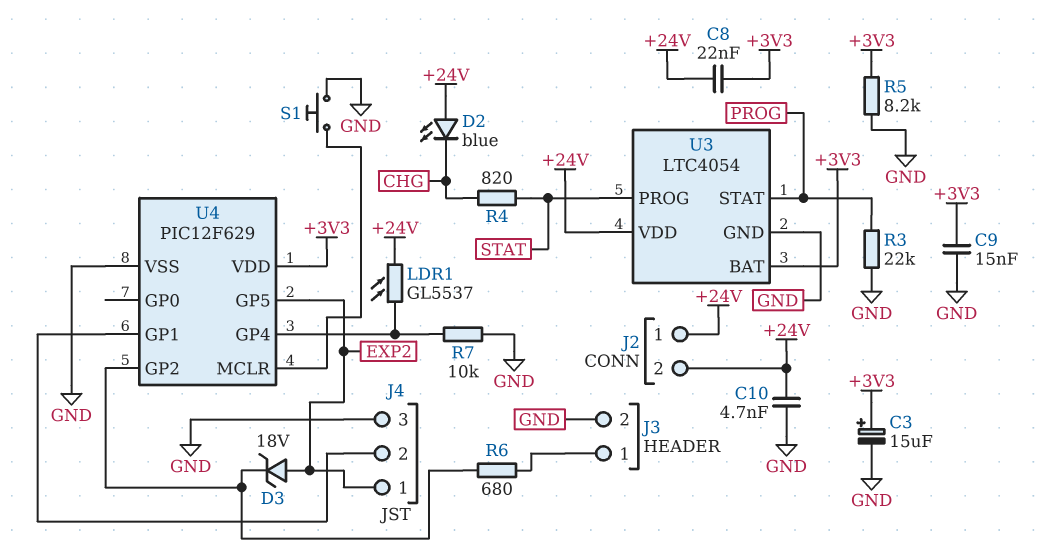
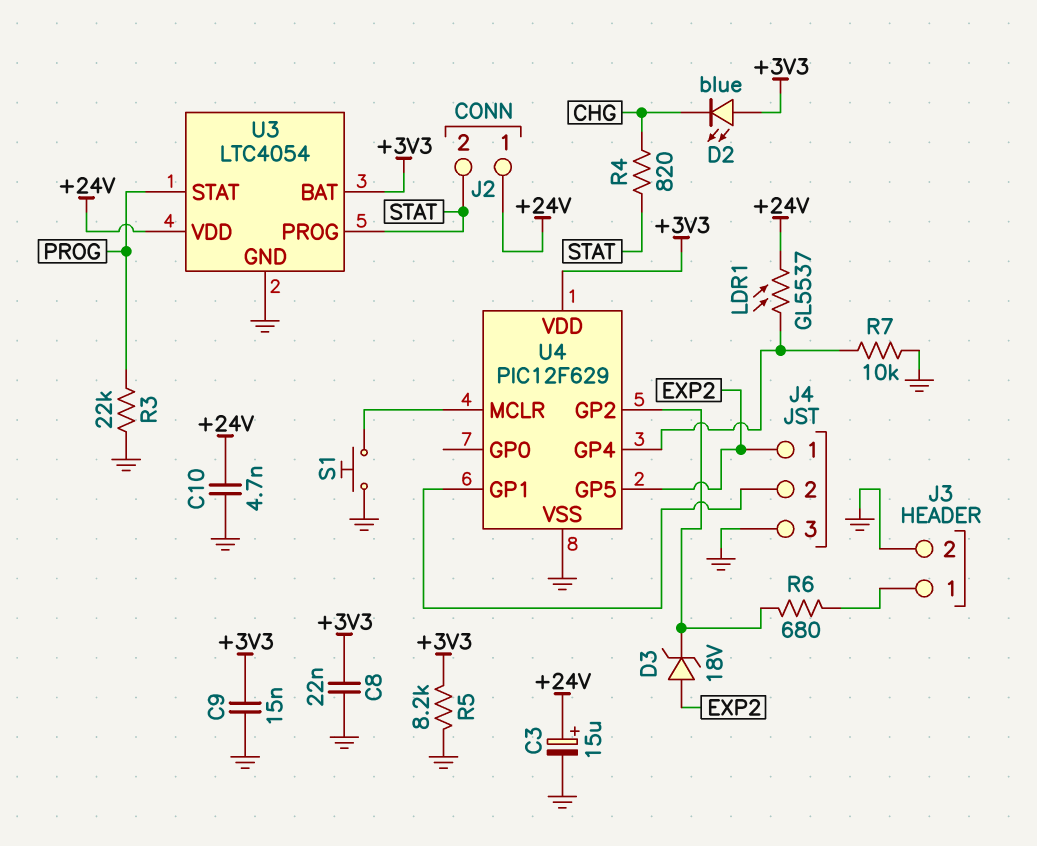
C3: 15uF (plus +3V3, minus GND) -> 15uF (plus +24V, minus GND)
C8: 22nF (+3V3, +24V) -> 22nF (+3V3, GND)
D2: LED blue (A +24V, K CHG) -> LED blue (A +3V3, K CHG)
J2 pin 2: +24V -> STAT

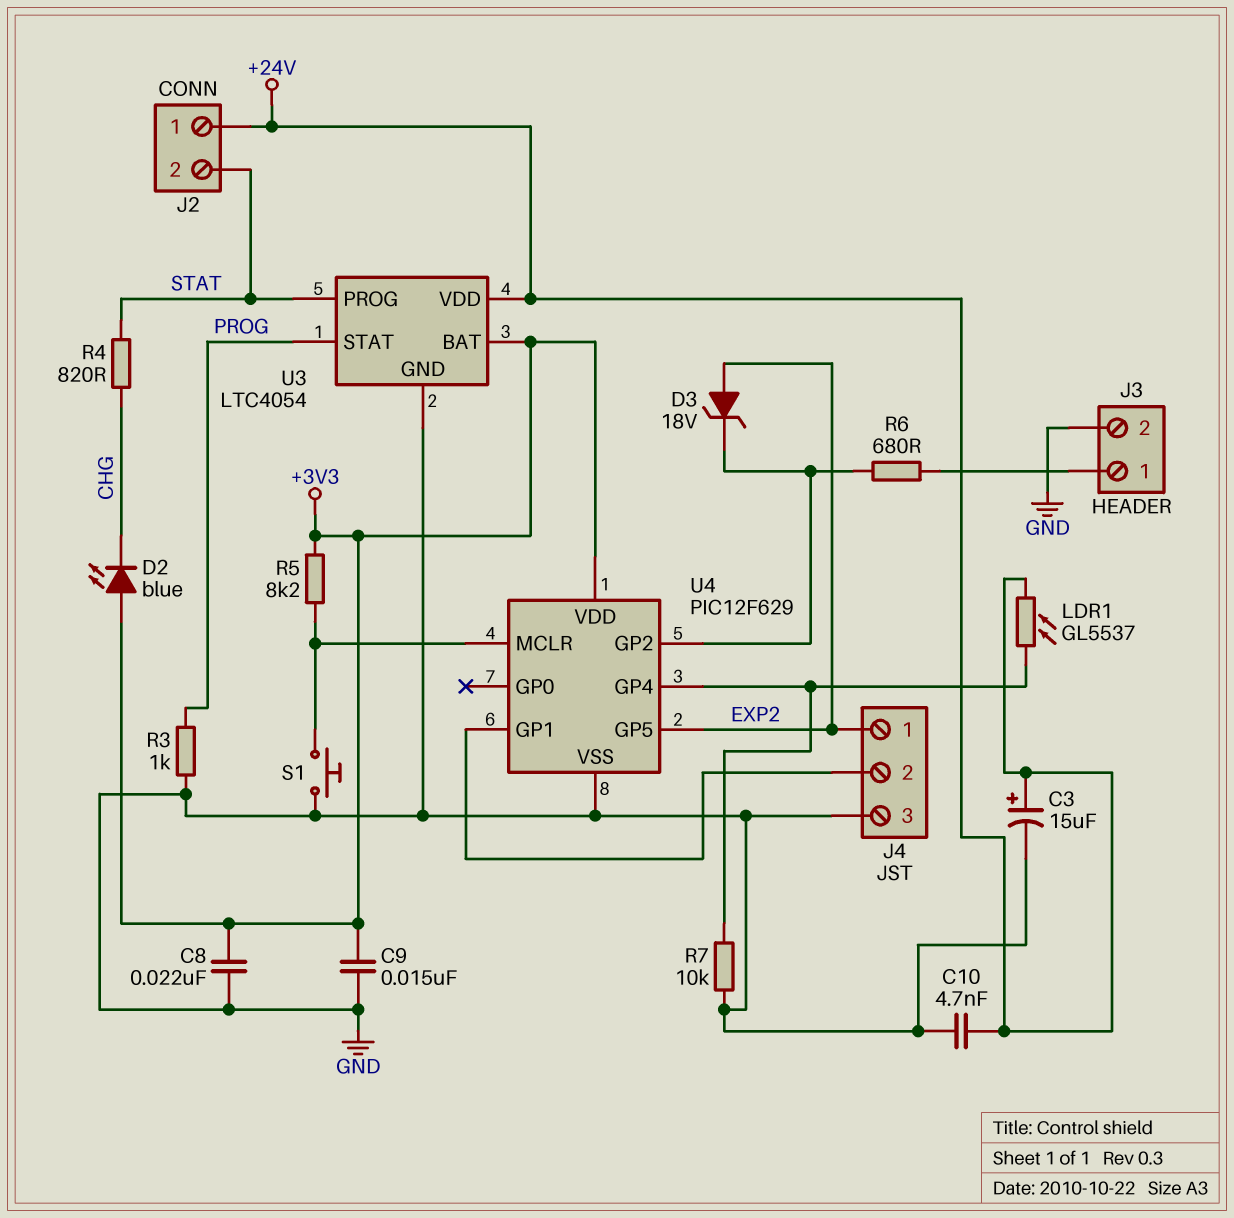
R3: 22k (GND, PROG) -> 1k (GND, PROG)
R5: 8.2k (+3V3, GND) -> 8.2k (+3V3, U4/MCLR)

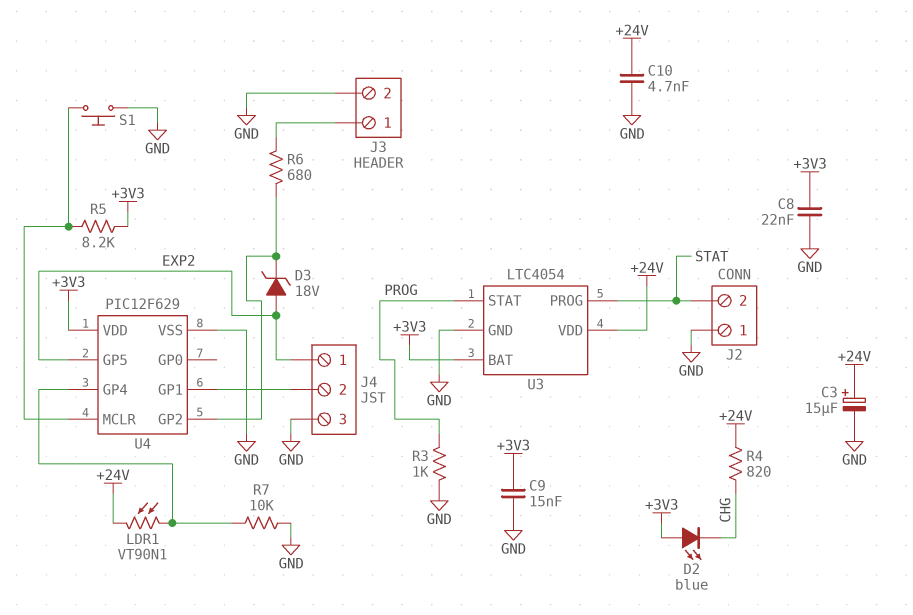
J2 pin 1: +24V -> GND
LDR1: GL5537 (+24V, U4/GP4) -> VT90N1 (+24V, U4/GP4)
R4: 820 (CHG, STAT) -> 820 (+24V, CHG)

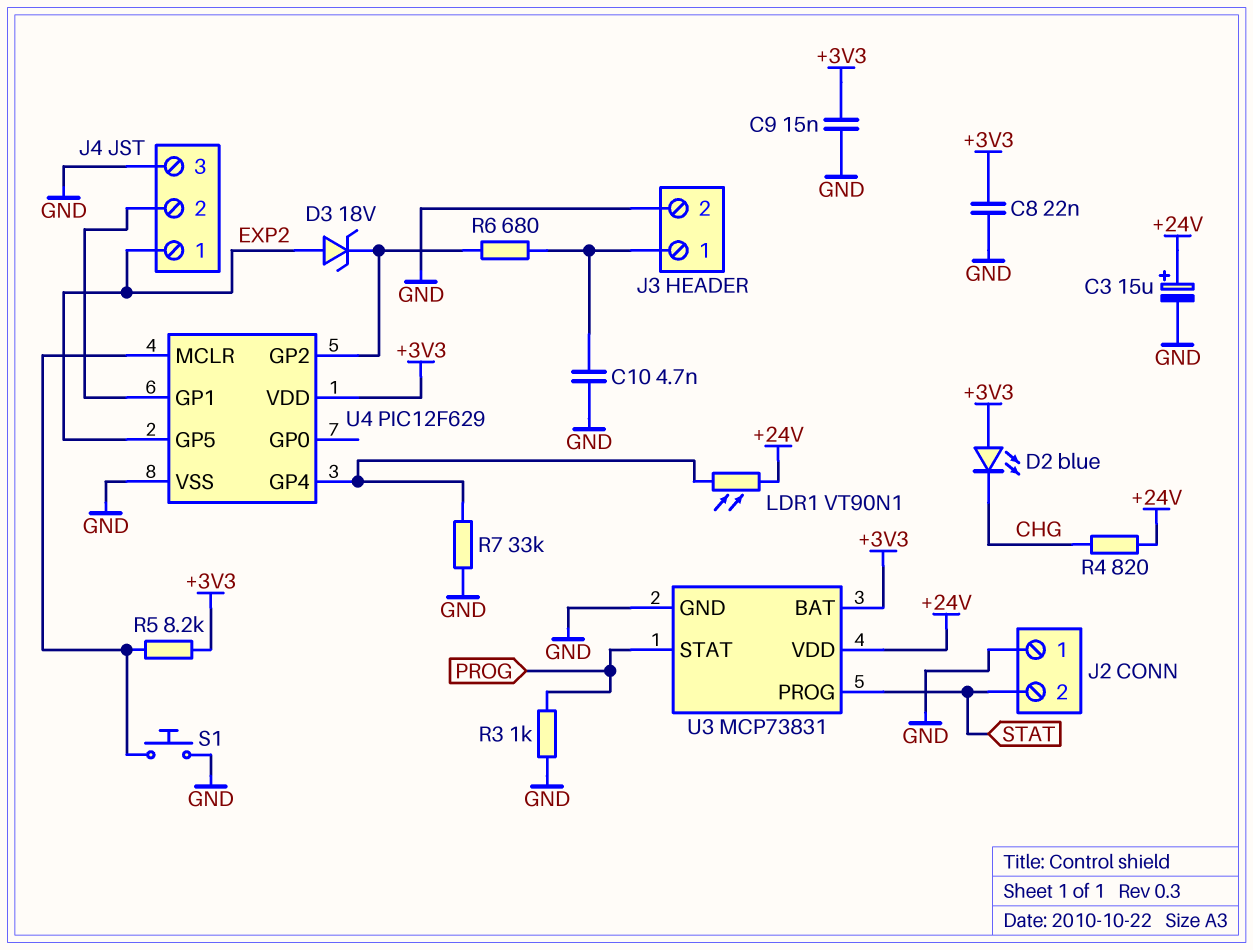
C10: 4.7nF (+24V, GND) -> 4.7nF (GND, J3/1)
R7: 10k (GND, U4/GP4) -> 33k (GND, U4/GP4)
U3: LTC4054 -> MCP73831

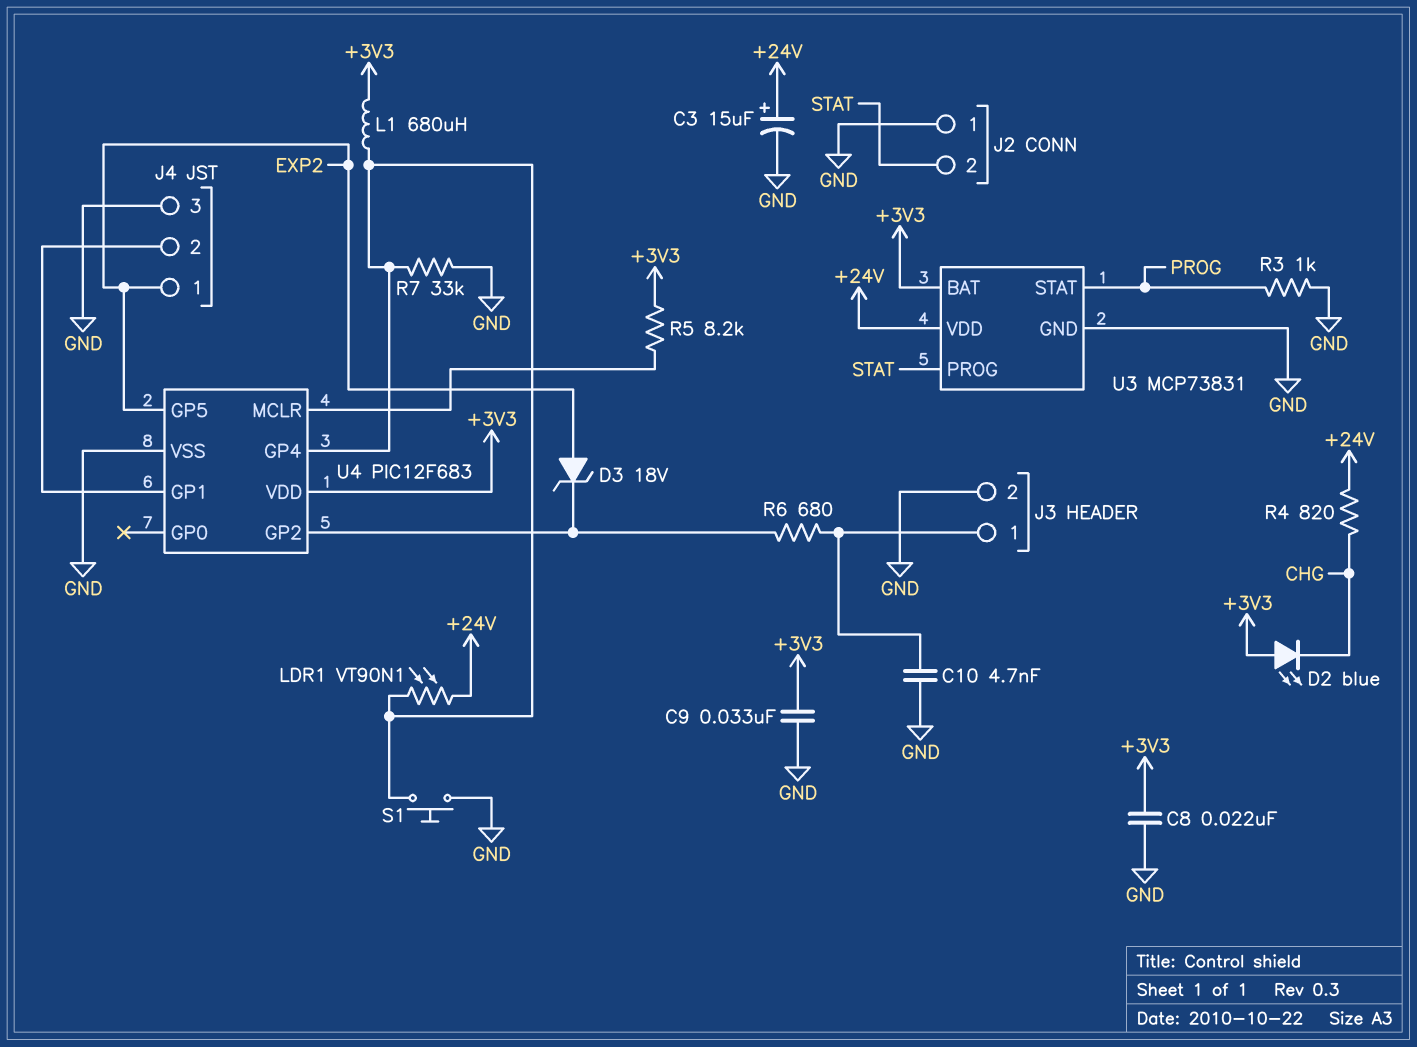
C9: 15nF (+3V3, GND) -> 33nF (+3V3, GND)
L1: none -> 680uH (+3V3, U4/GP4)
S1: button (GND, U4/MCLR) -> button (GND, U4/GP4)
U4: PIC12F629 -> PIC12F683

